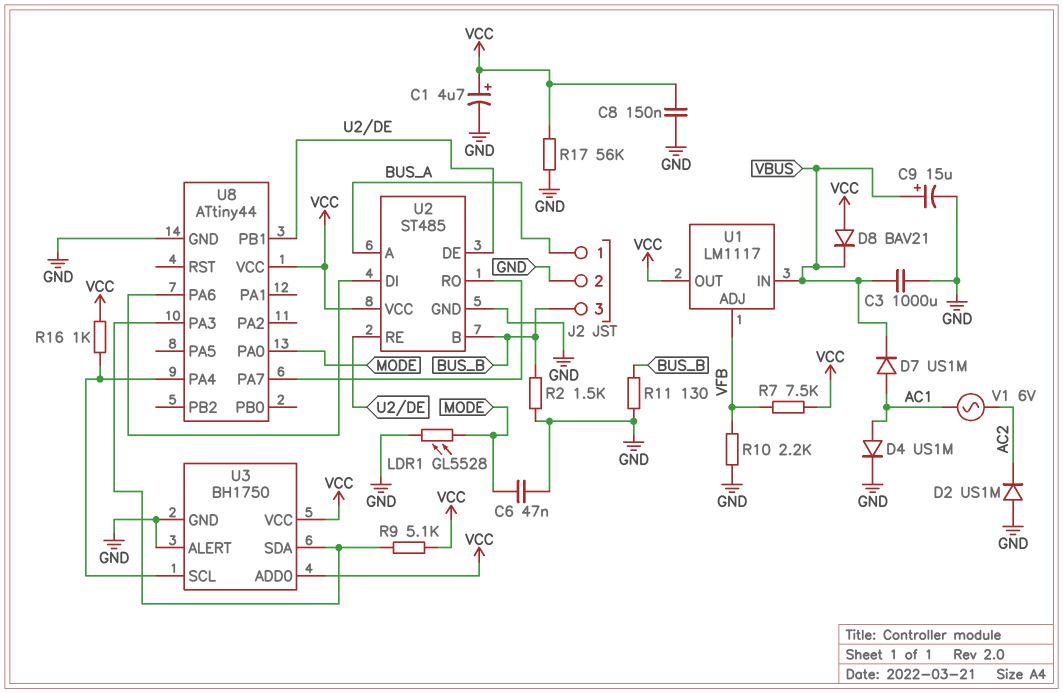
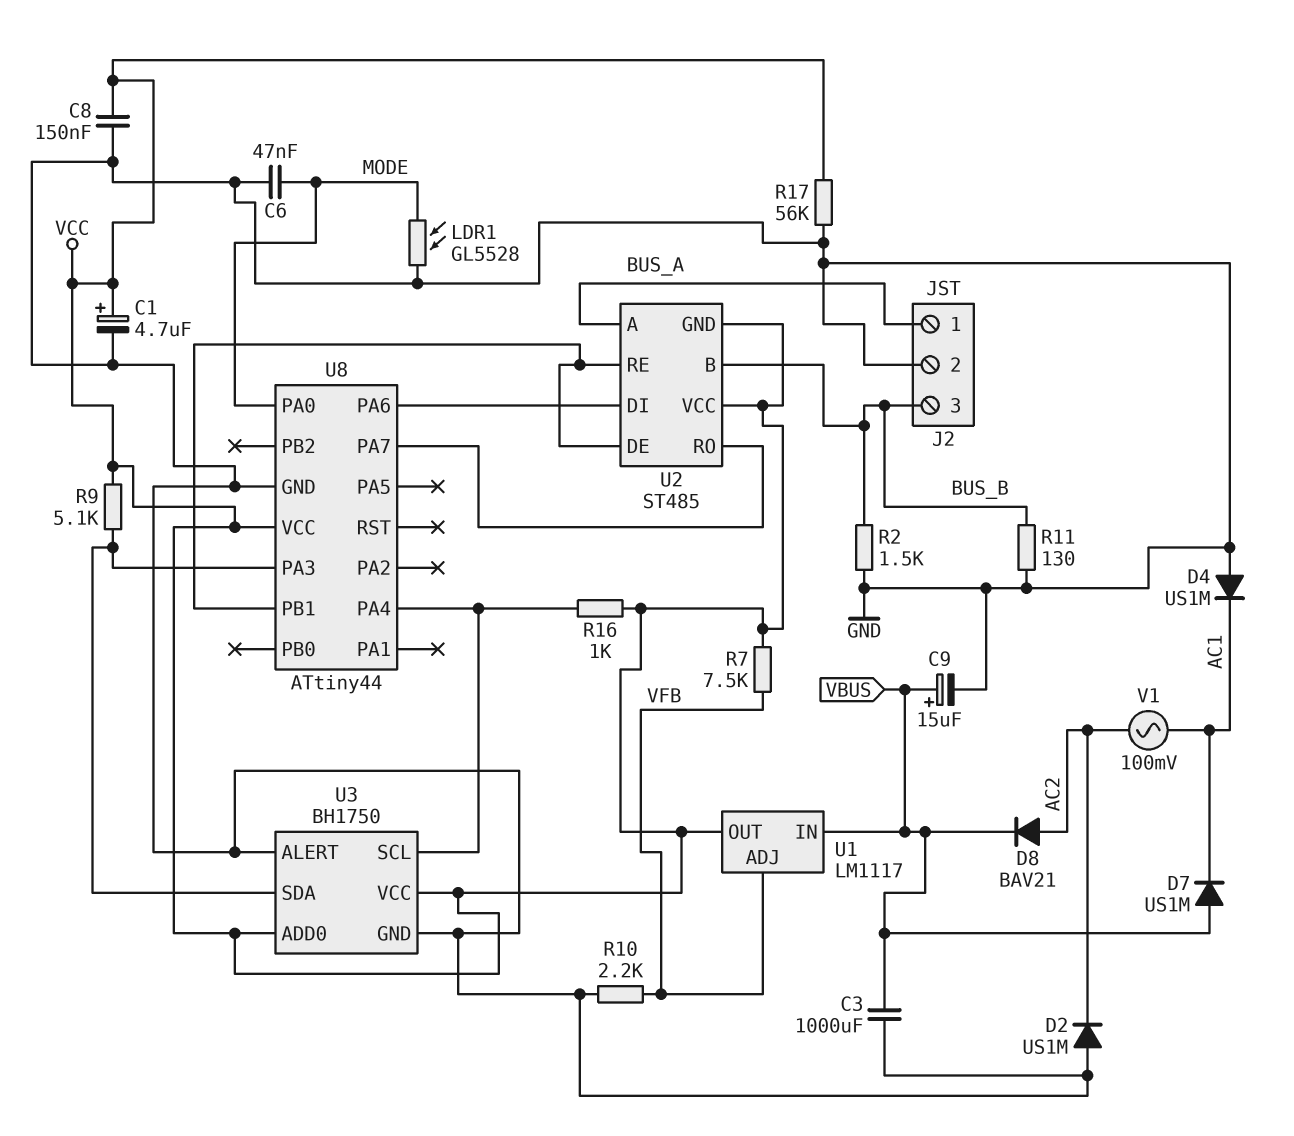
D4: diode US1M (A AC1, K GND) -> diode US1M (A GND, K AC1)
D7: diode US1M (A AC1, K VBUS) -> diode US1M (A VBUS, K AC1)
D8: diode BAV21 (A VCC, K VBUS) -> diode BAV21 (A AC2, K VBUS)
U2 pin GND: GND -> VCC
V1: AC 6V (AC1, AC2) -> AC 100mV (AC1, AC2)

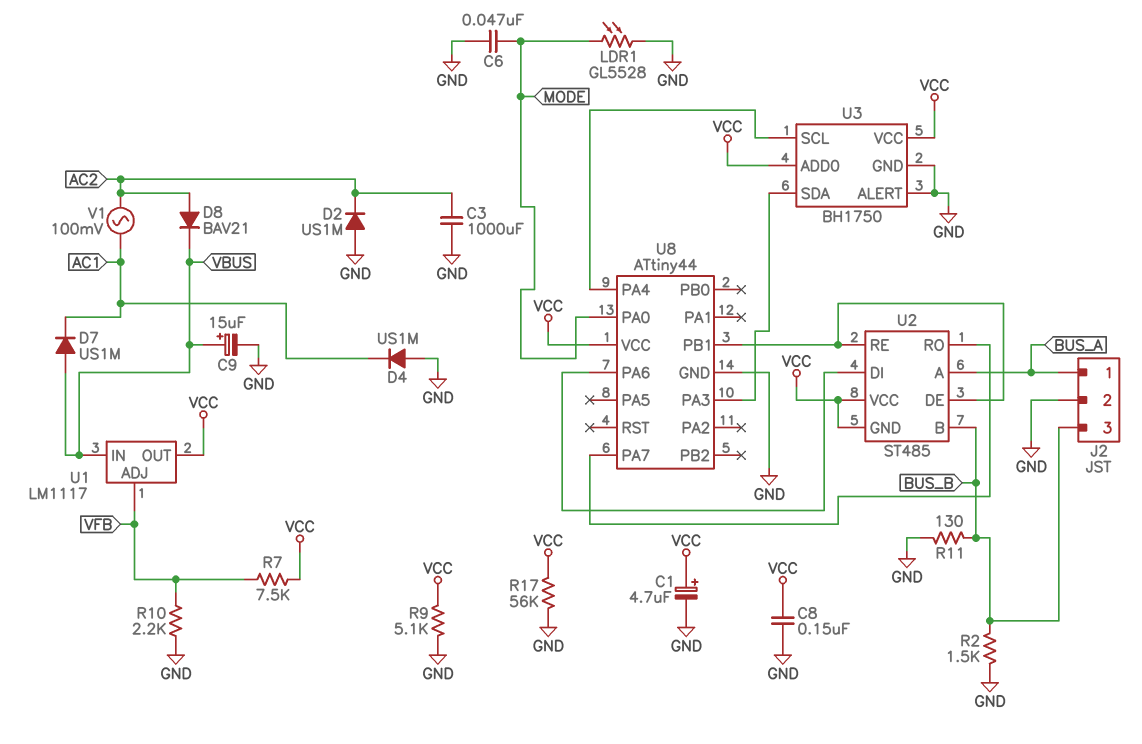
C3: 1000uF (GND, VBUS) -> 1000uF (AC2, GND)
R9: 5.1k (U3/SDA, VCC) -> 5.1k (GND, VCC)
R16: 1k (U3/SCL, VCC) -> none

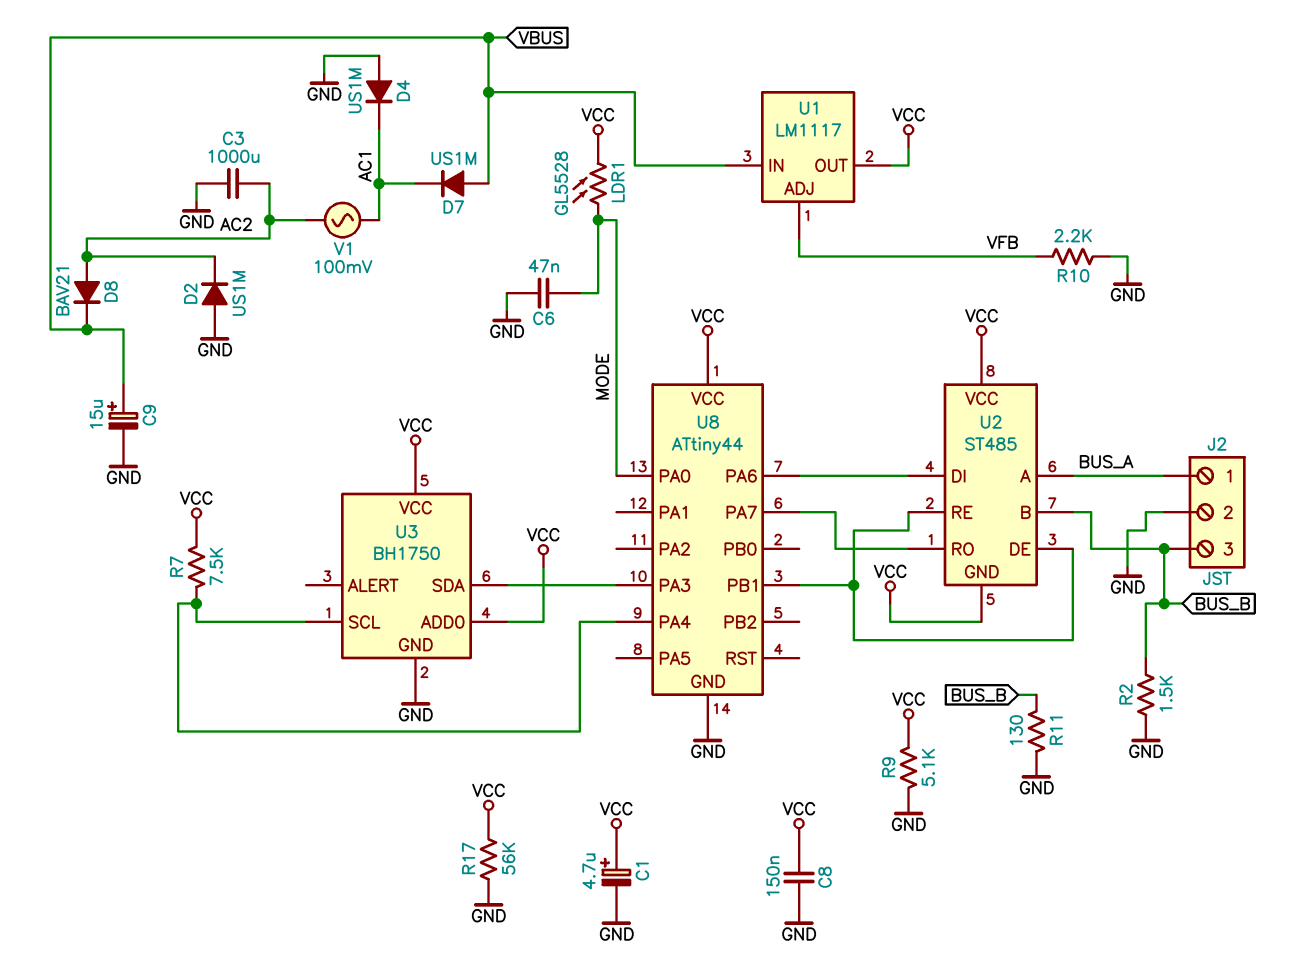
LDR1: GL5528 (GND, MODE) -> GL5528 (MODE, VCC)
R7: 7.5k (VCC, VFB) -> 7.5k (U3/SCL, VCC)
U3 pin ALERT: GND -> none

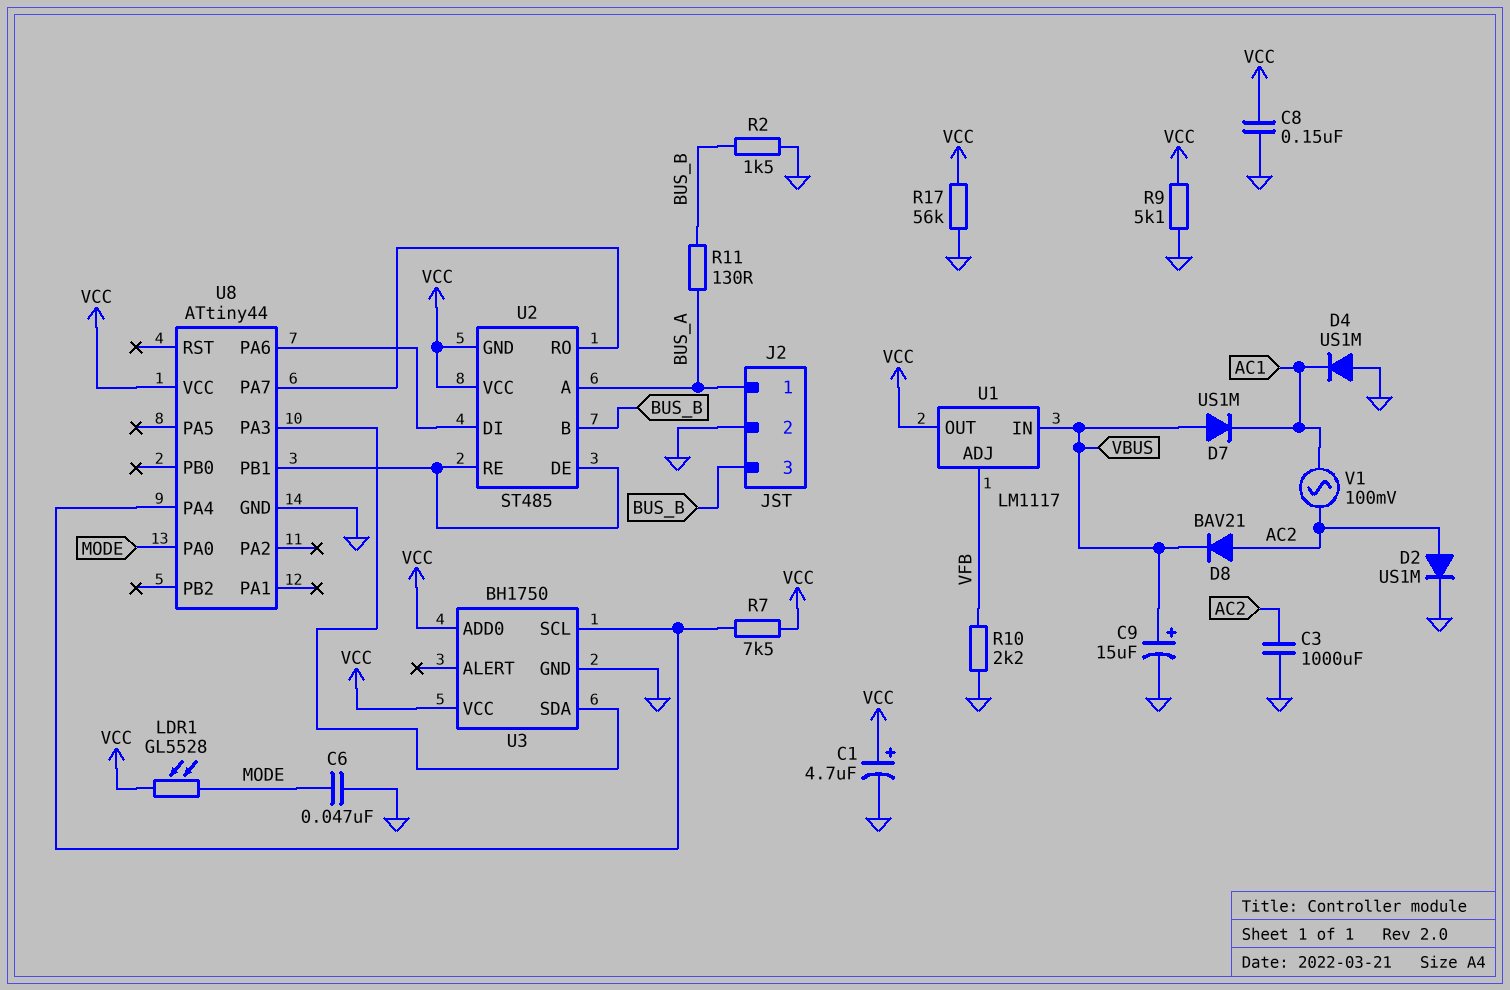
D2: diode US1M (A GND, K AC2) -> diode US1M (A AC2, K GND)
R11: 130 (BUS_B, GND) -> 130 (BUS_A, BUS_B)

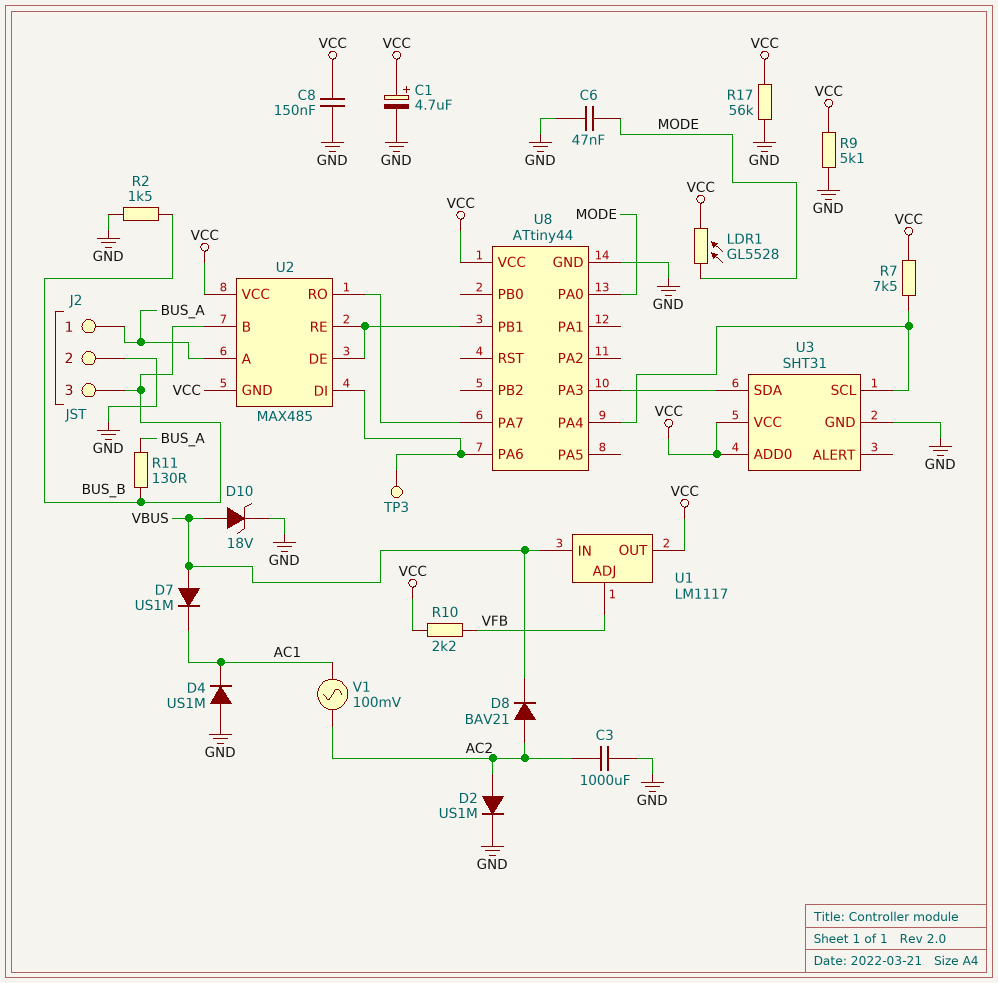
C9: 15uF (plus VBUS, minus GND) -> none
D10: none -> zener 18V (A VBUS, K GND)
R10: 2.2k (GND, VFB) -> 2.2k (VCC, VFB)
TP3: none -> test point (U2/DI)
U2: ST485 -> MAX485
U3: BH1750 -> SHT31

